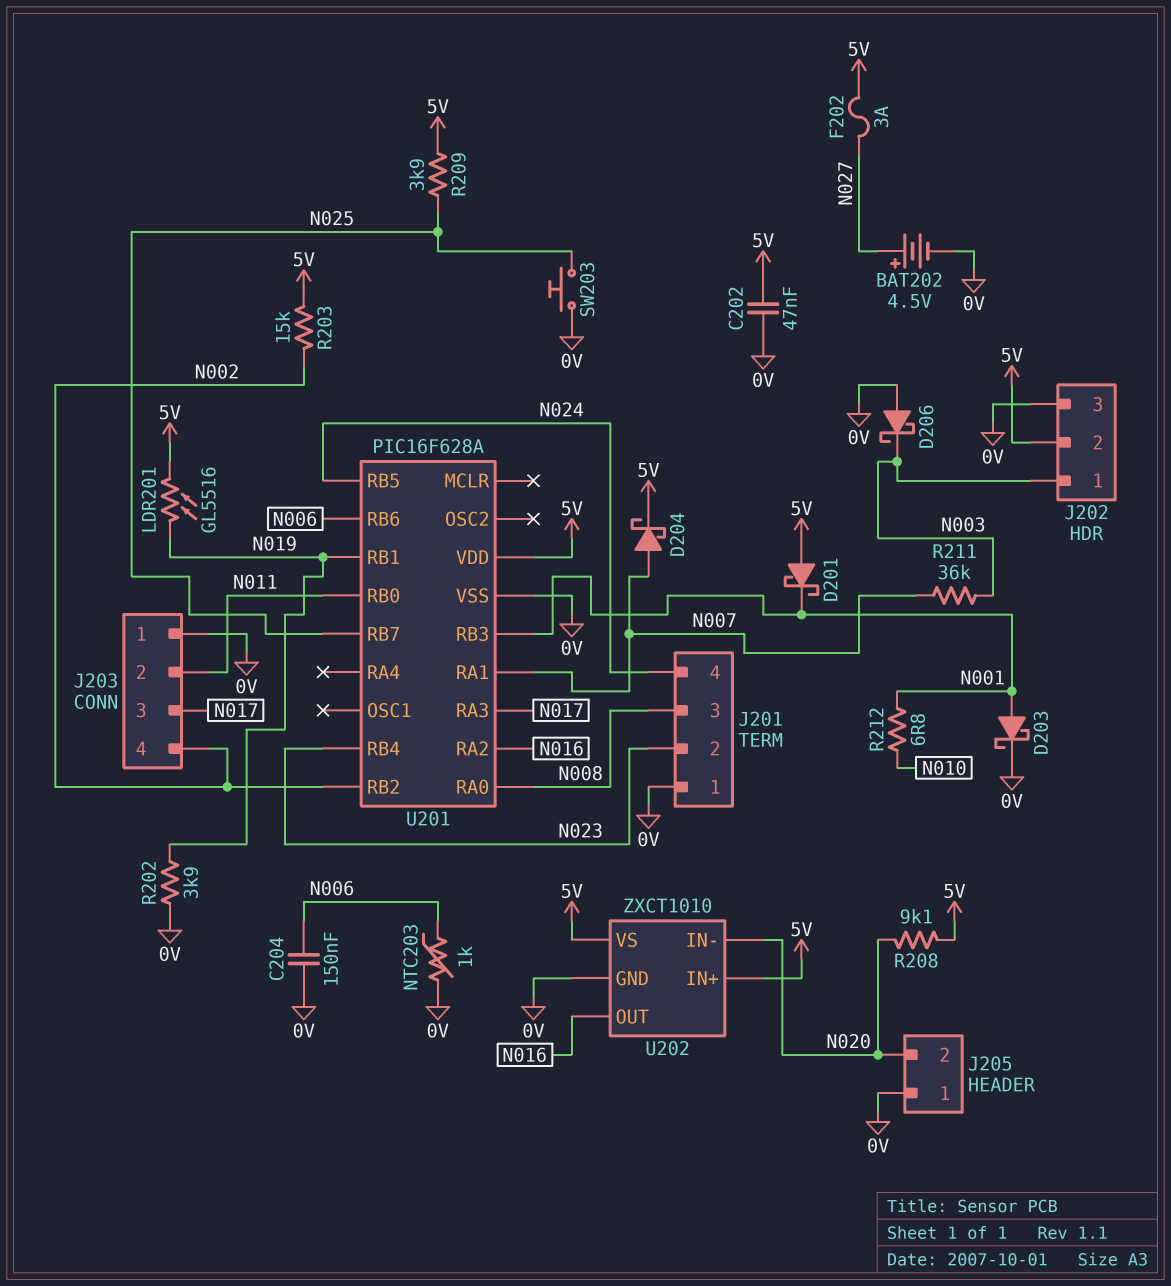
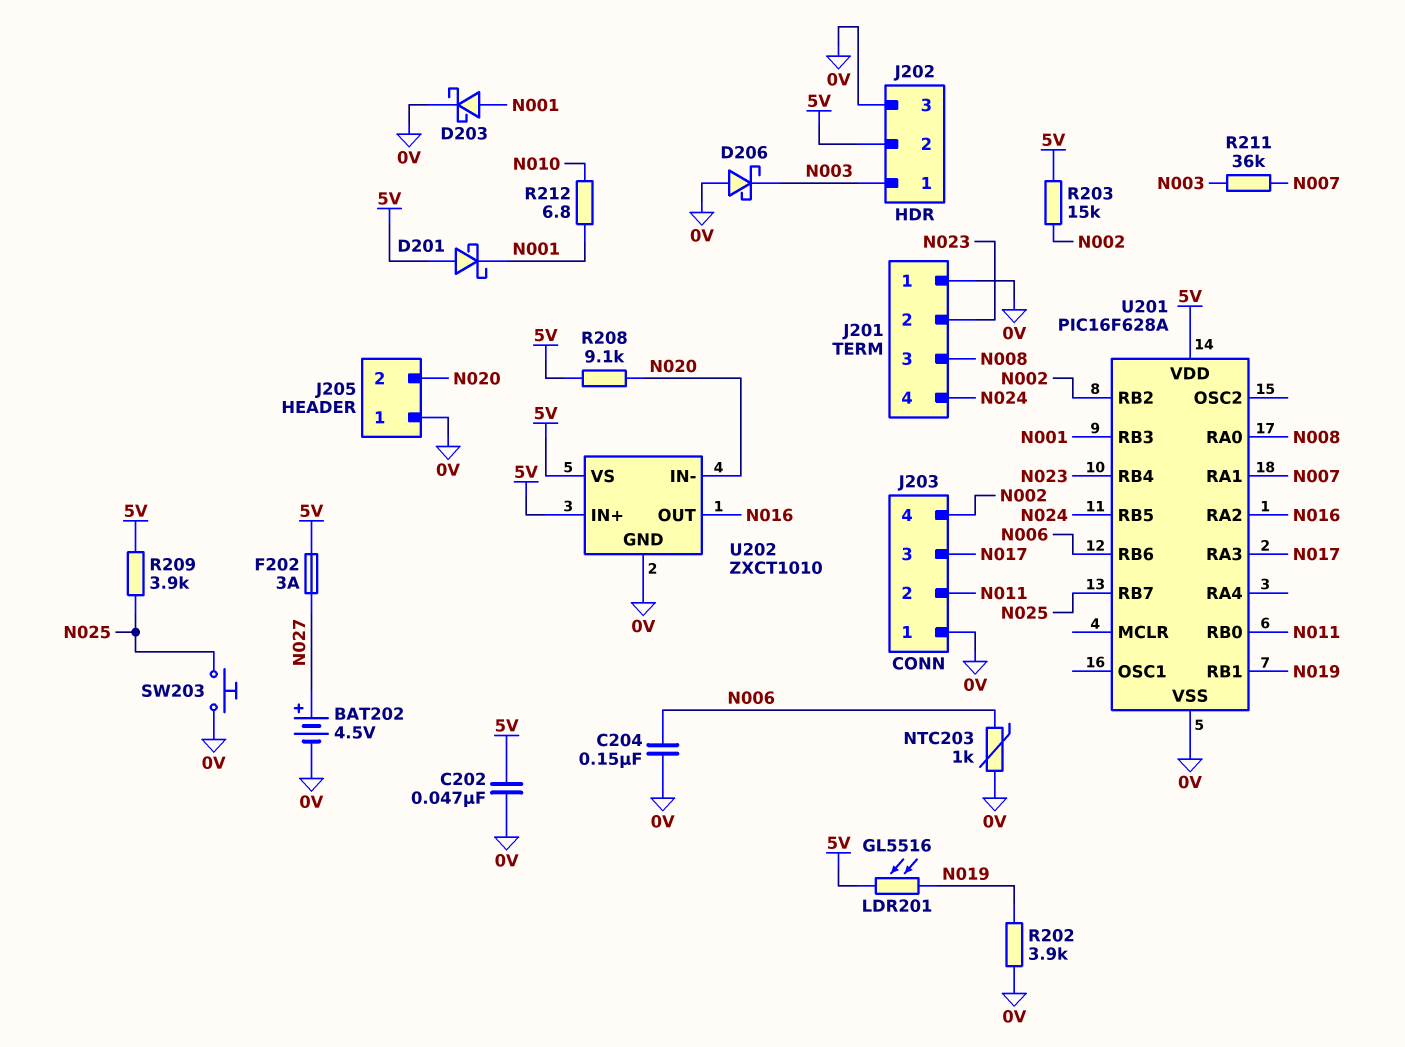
D204: schottky (A N007, K 5V) -> none

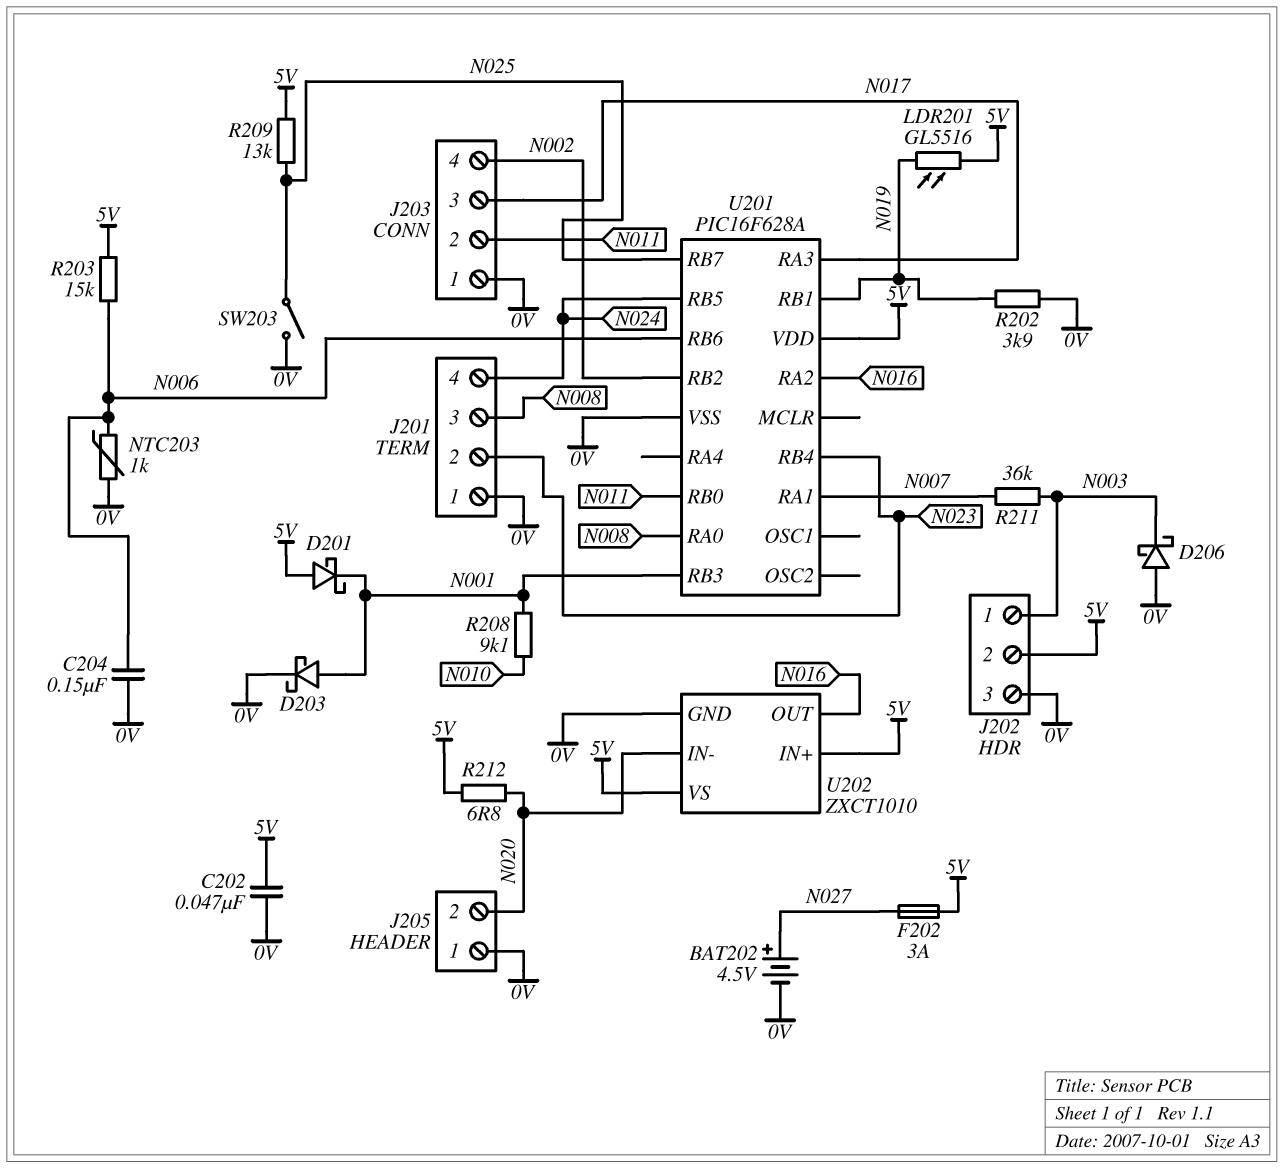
R203: 15k (5V, N002) -> 15k (5V, N006)
R208: 9.1k (5V, N020) -> 9.1k (N001, N010)
R209: 3.9k (5V, N025) -> 13k (5V, N025)
R212: 6.8 (N001, N010) -> 6.8 (5V, N020)
SW203: button (0V, N025) -> switch (0V, N025)

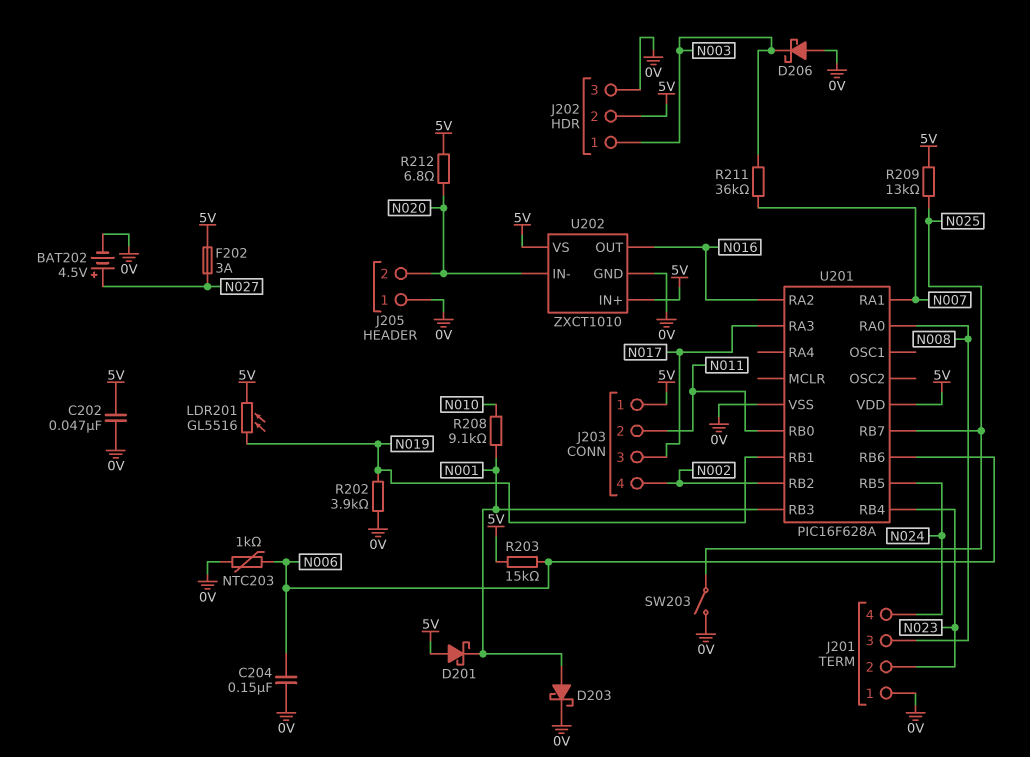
J203 pin 1: 0V -> 5V

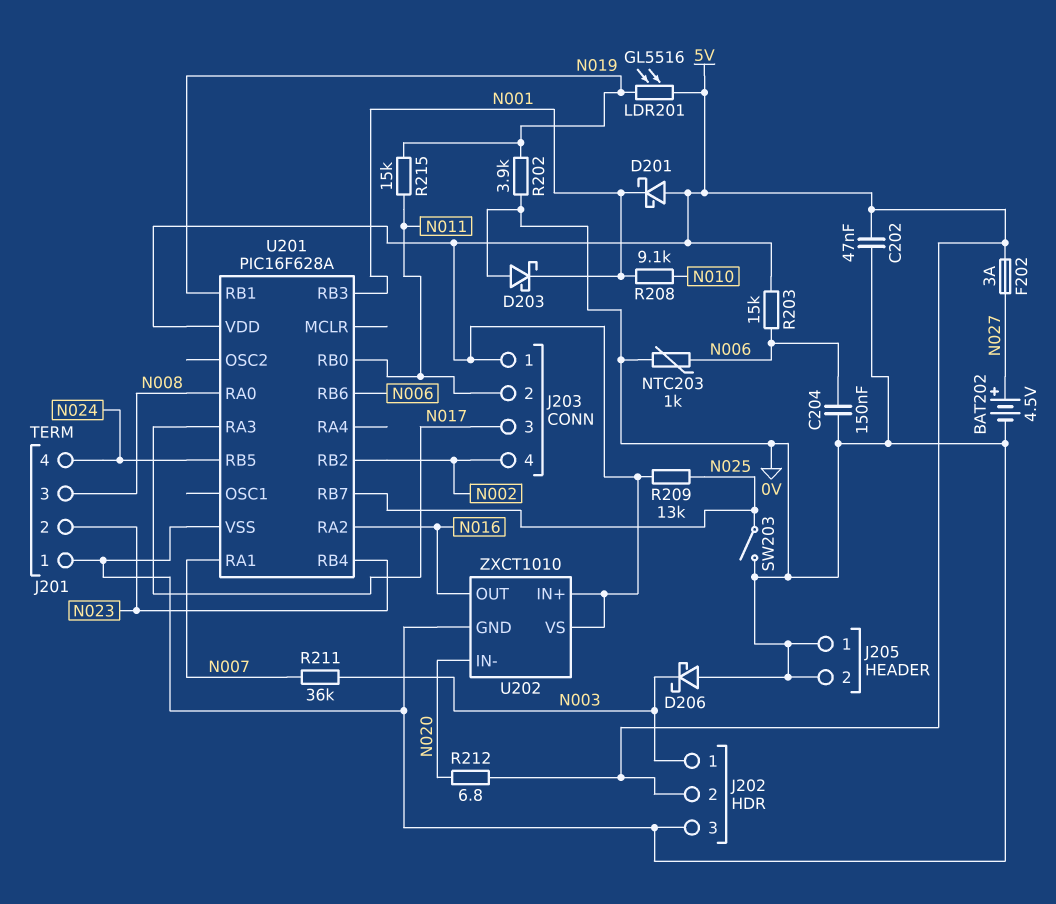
D203: schottky (A N001, K 0V) -> schottky (A 0V, K N001)
J205 pin 2: N020 -> 0V
R215: none -> 15k (N011, N019)

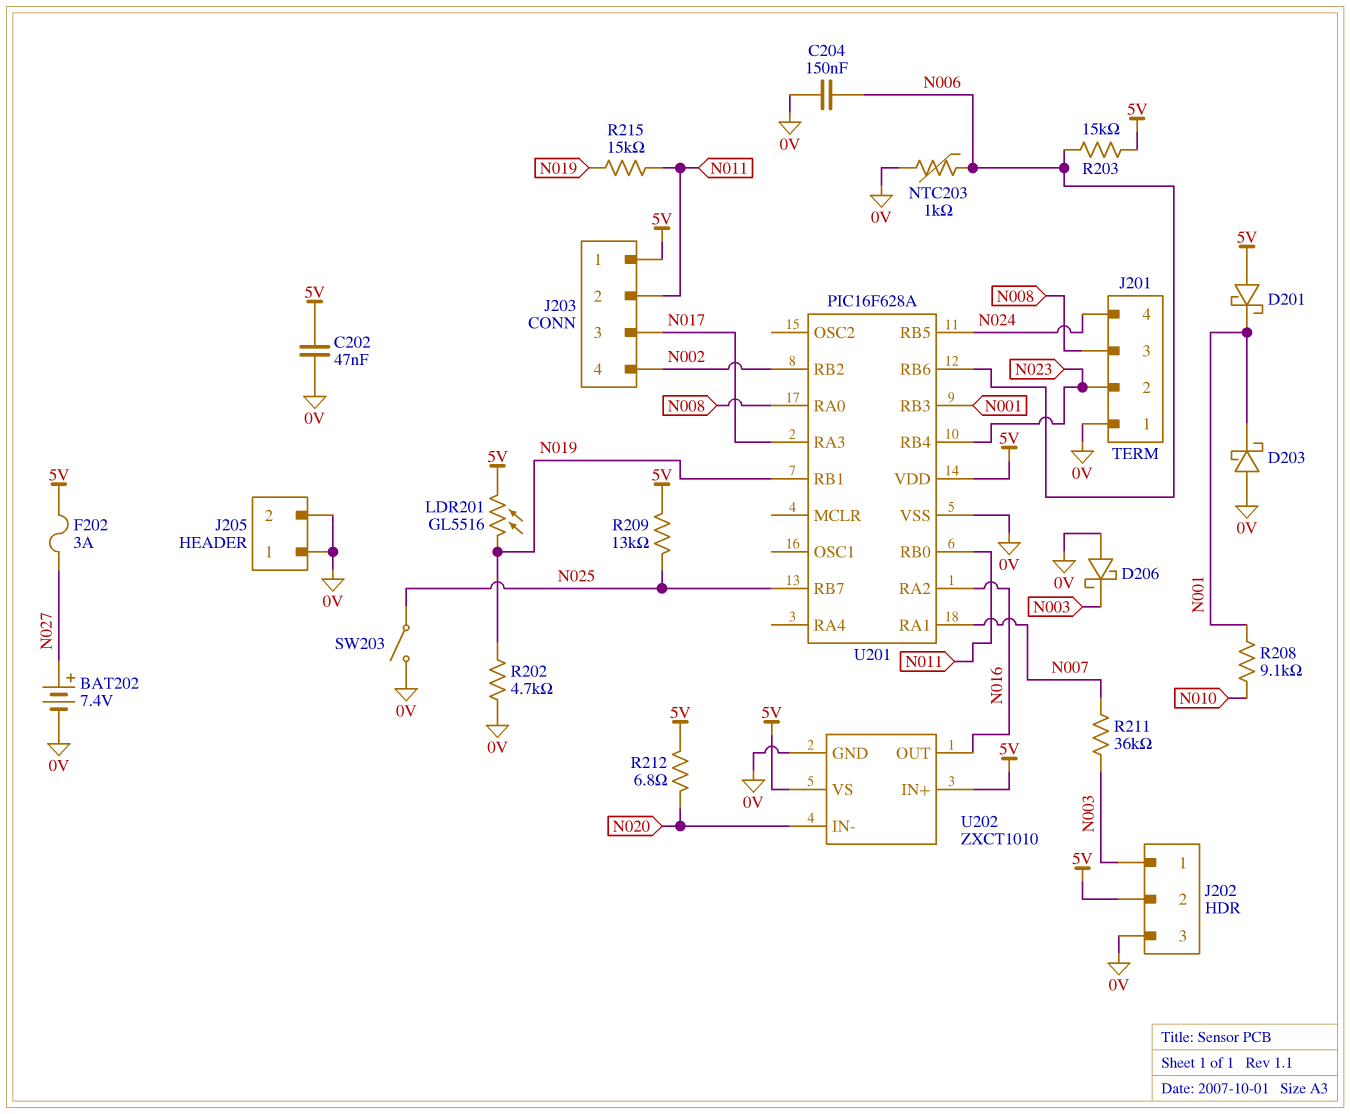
BAT202: 4.5V (plus N027, minus 0V) -> 7.4V (plus N027, minus 0V)
R202: 3.9k (0V, N019) -> 4.7k (0V, N019)

